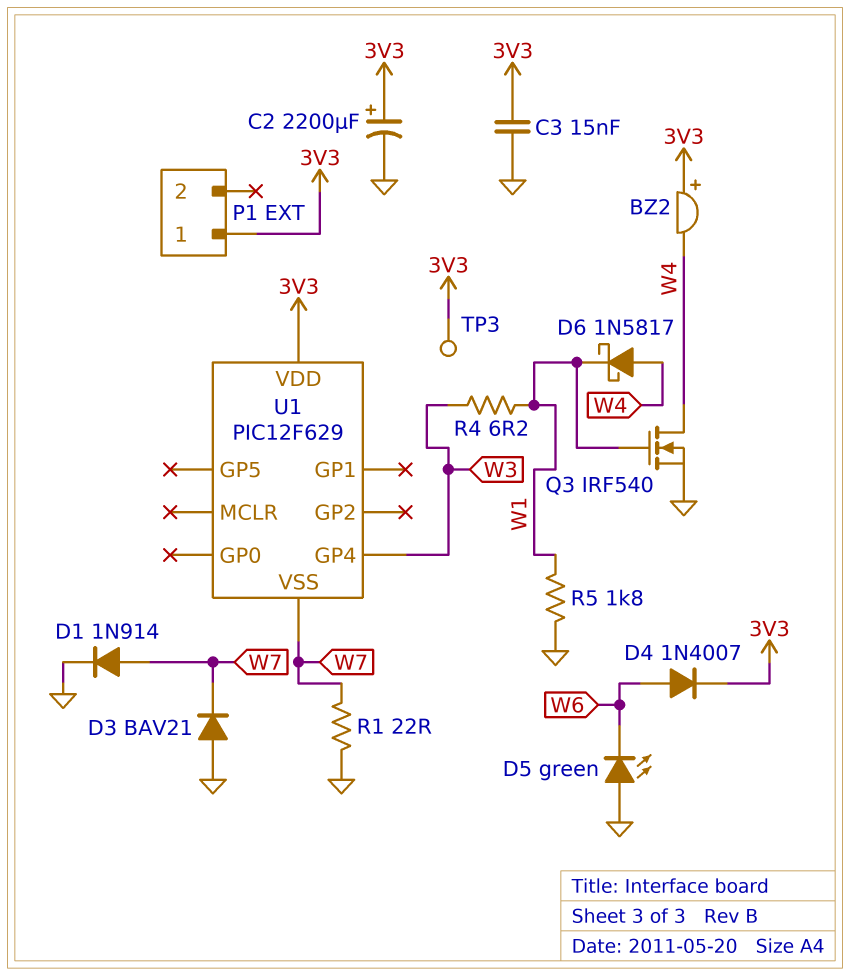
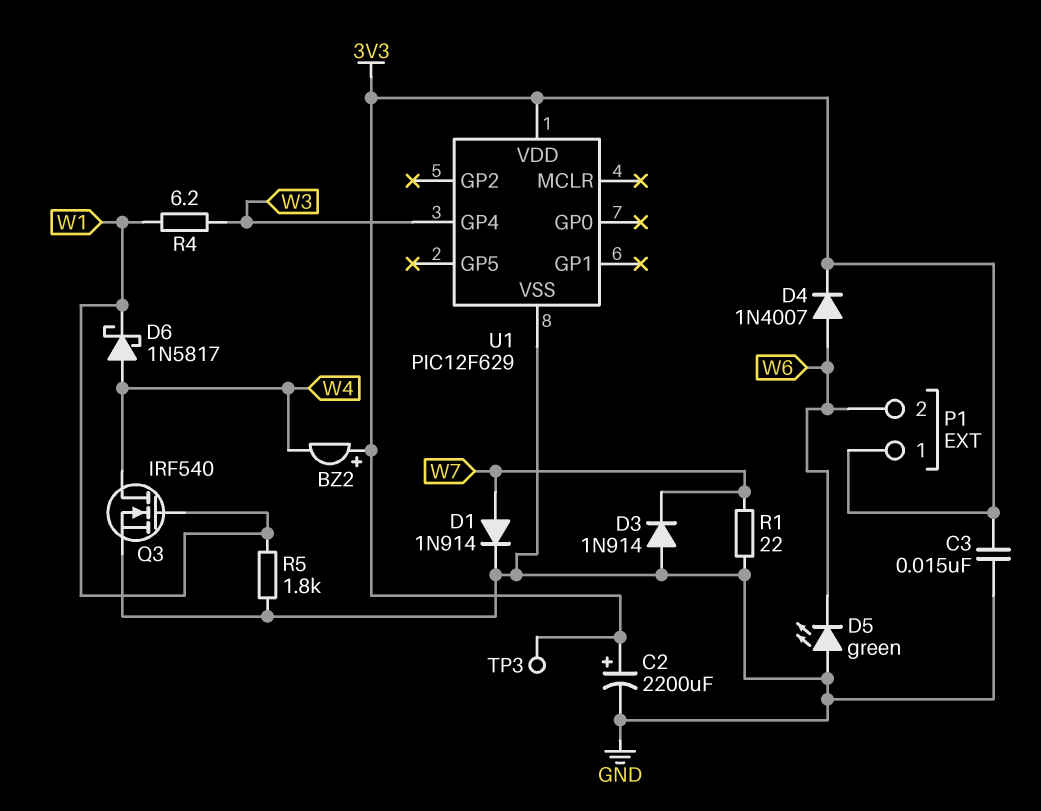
D3: diode BAV21 (A GND, K W7) -> diode 1N914 (A GND, K W7)
P1 pin 2: none -> W6
U1 pin VSS: W7 -> GND

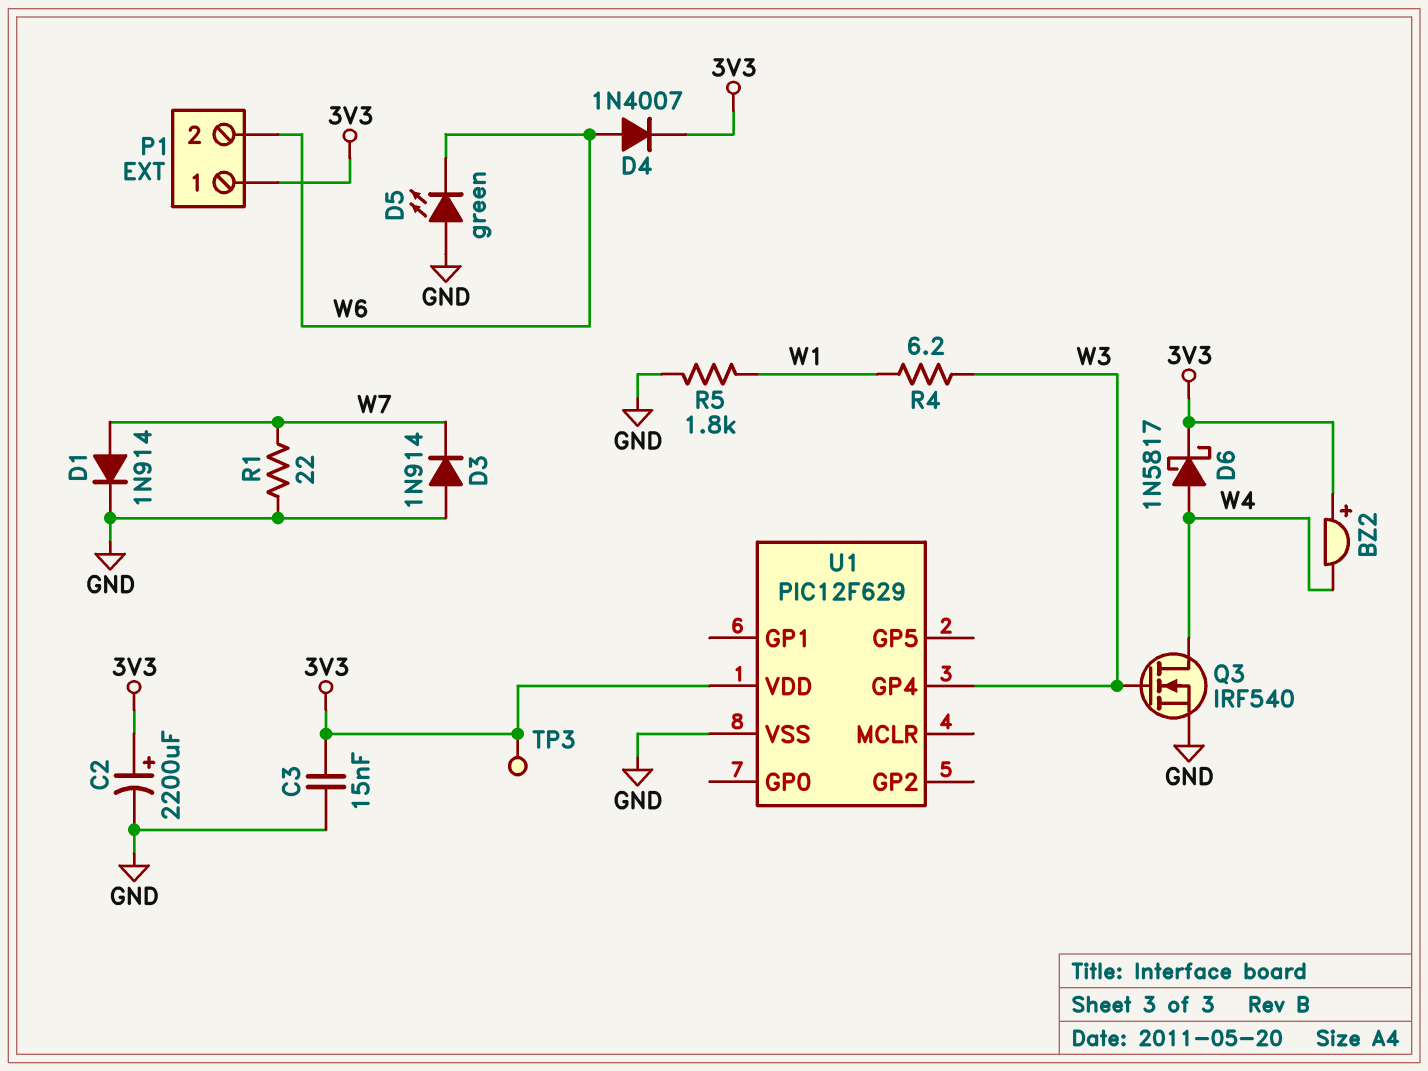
D6: schottky 1N5817 (A W4, K W1) -> schottky 1N5817 (A W4, K 3V3)
Q3: NMOS IRF540 (G W1, D W4, S GND) -> NMOS IRF540 (G W3, D W4, S GND)

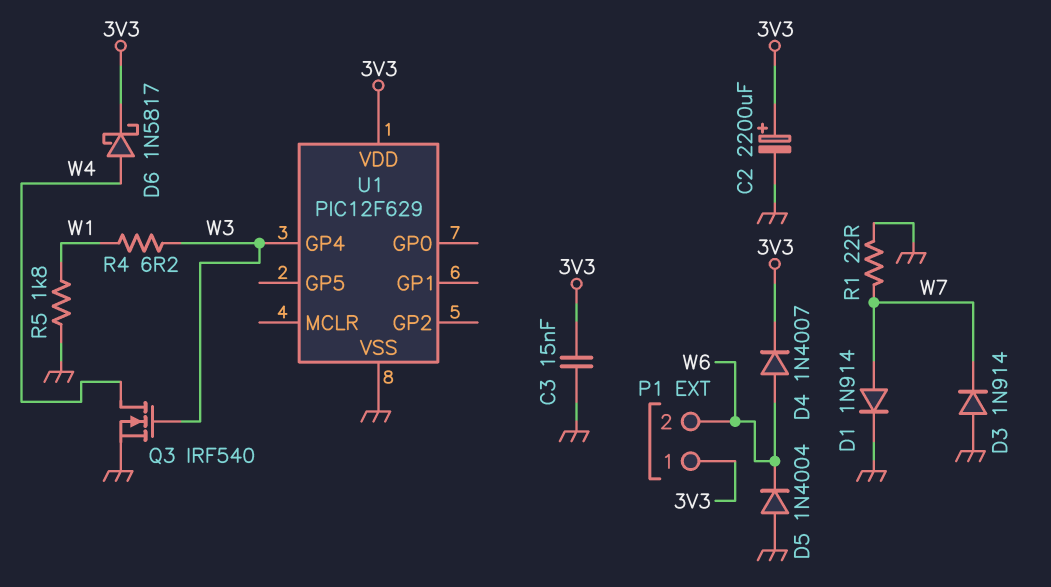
BZ2: buzzer (plus 3V3, minus W4) -> none
D5: LED green (A GND, K W6) -> diode 1N4004 (A GND, K W6)
TP3: test point (3V3) -> none

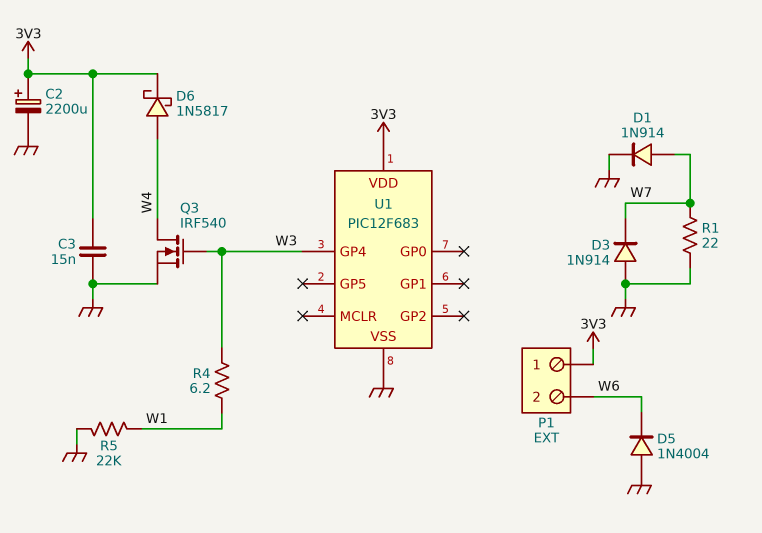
D4: diode 1N4007 (A W6, K 3V3) -> none
R5: 1.8k (GND, W1) -> 22k (GND, W1)
U1: PIC12F629 -> PIC12F683

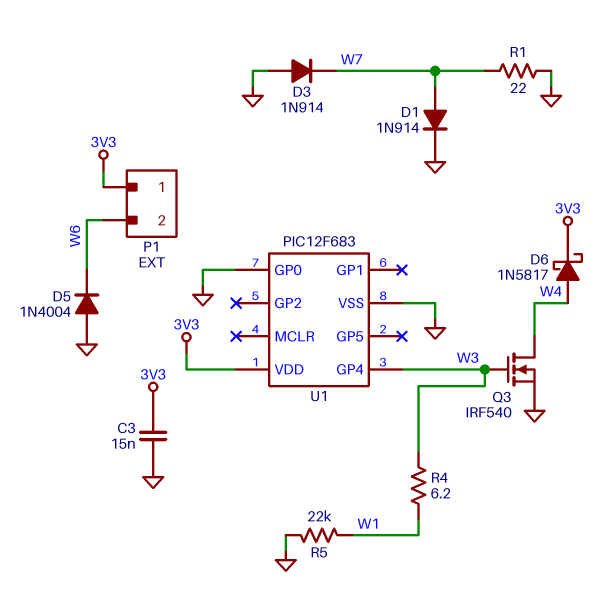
C2: 2200uF (plus 3V3, minus GND) -> none
U1 pin GP0: none -> GND

